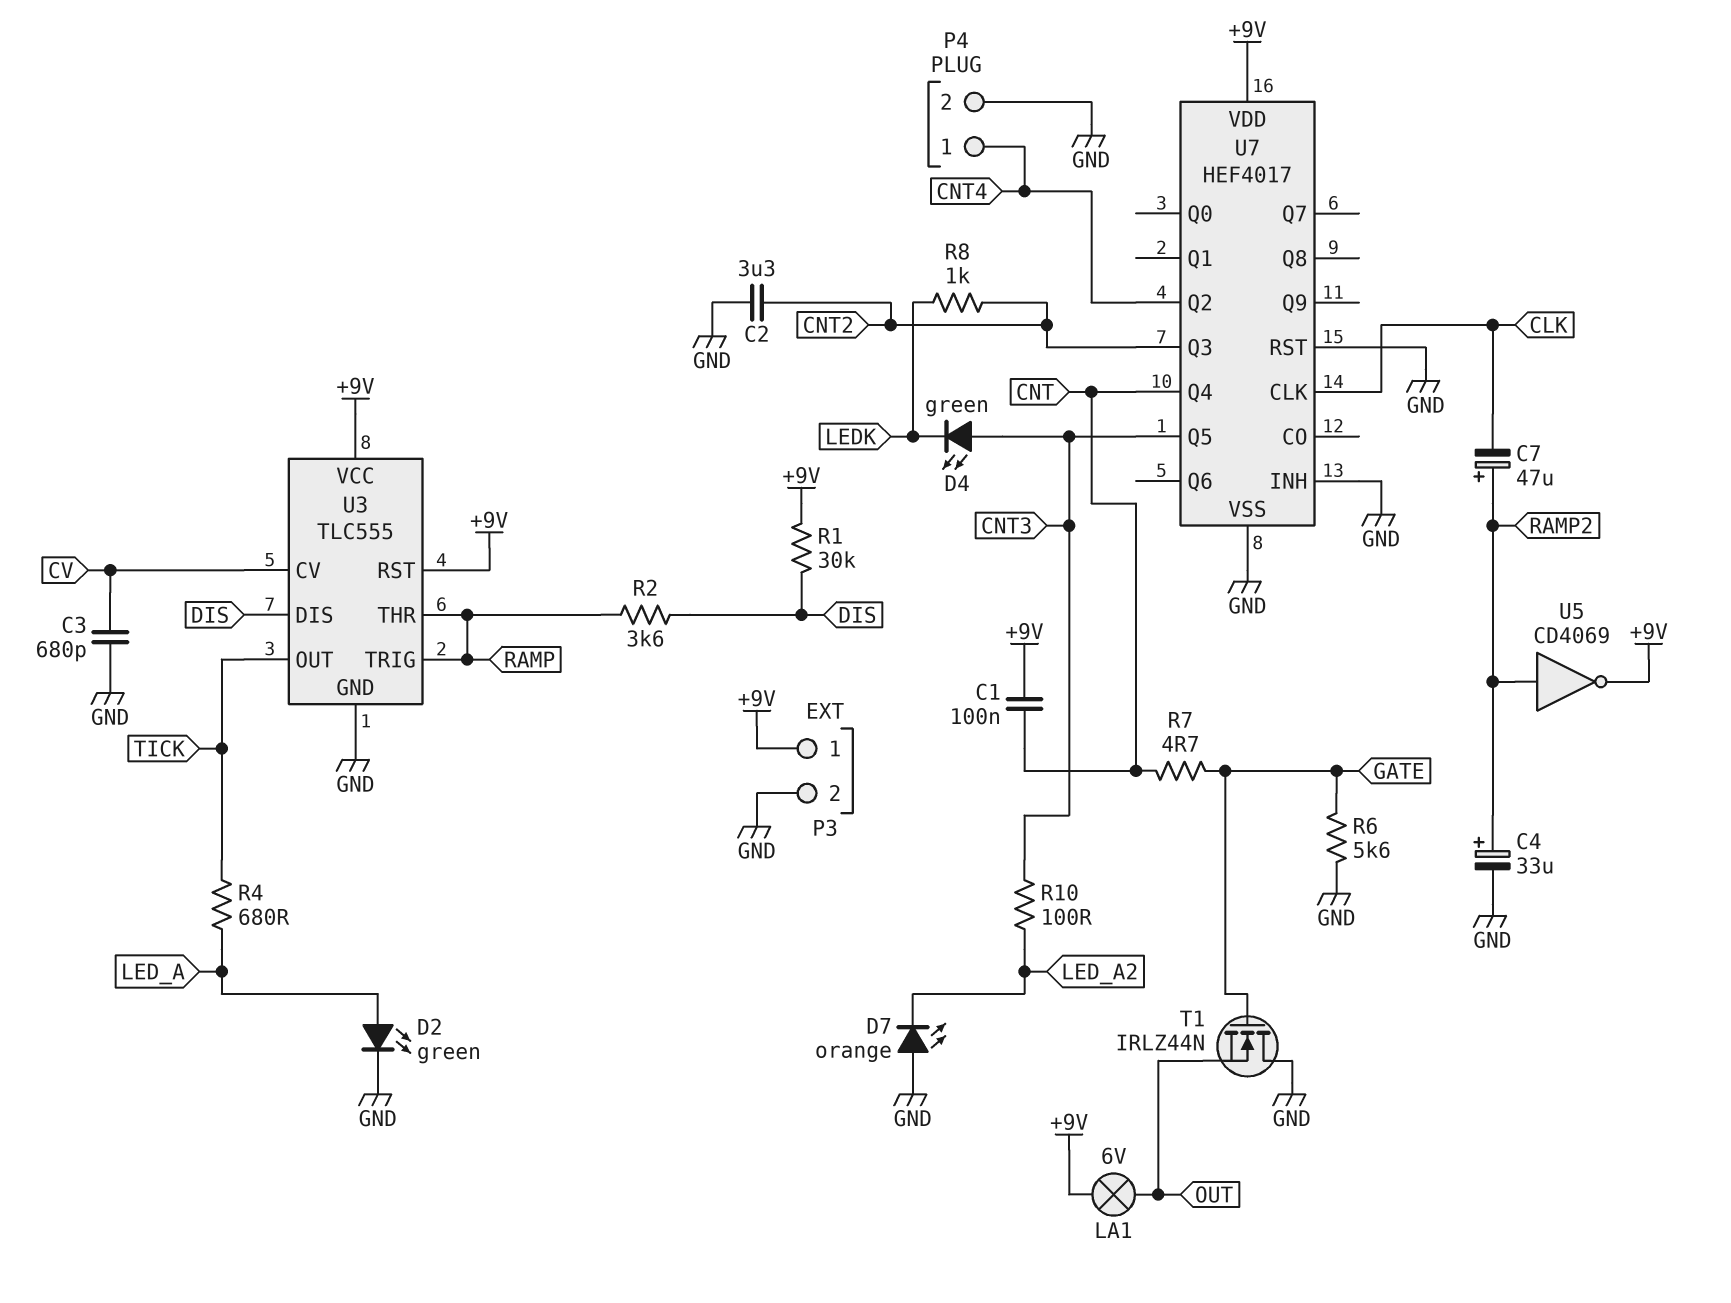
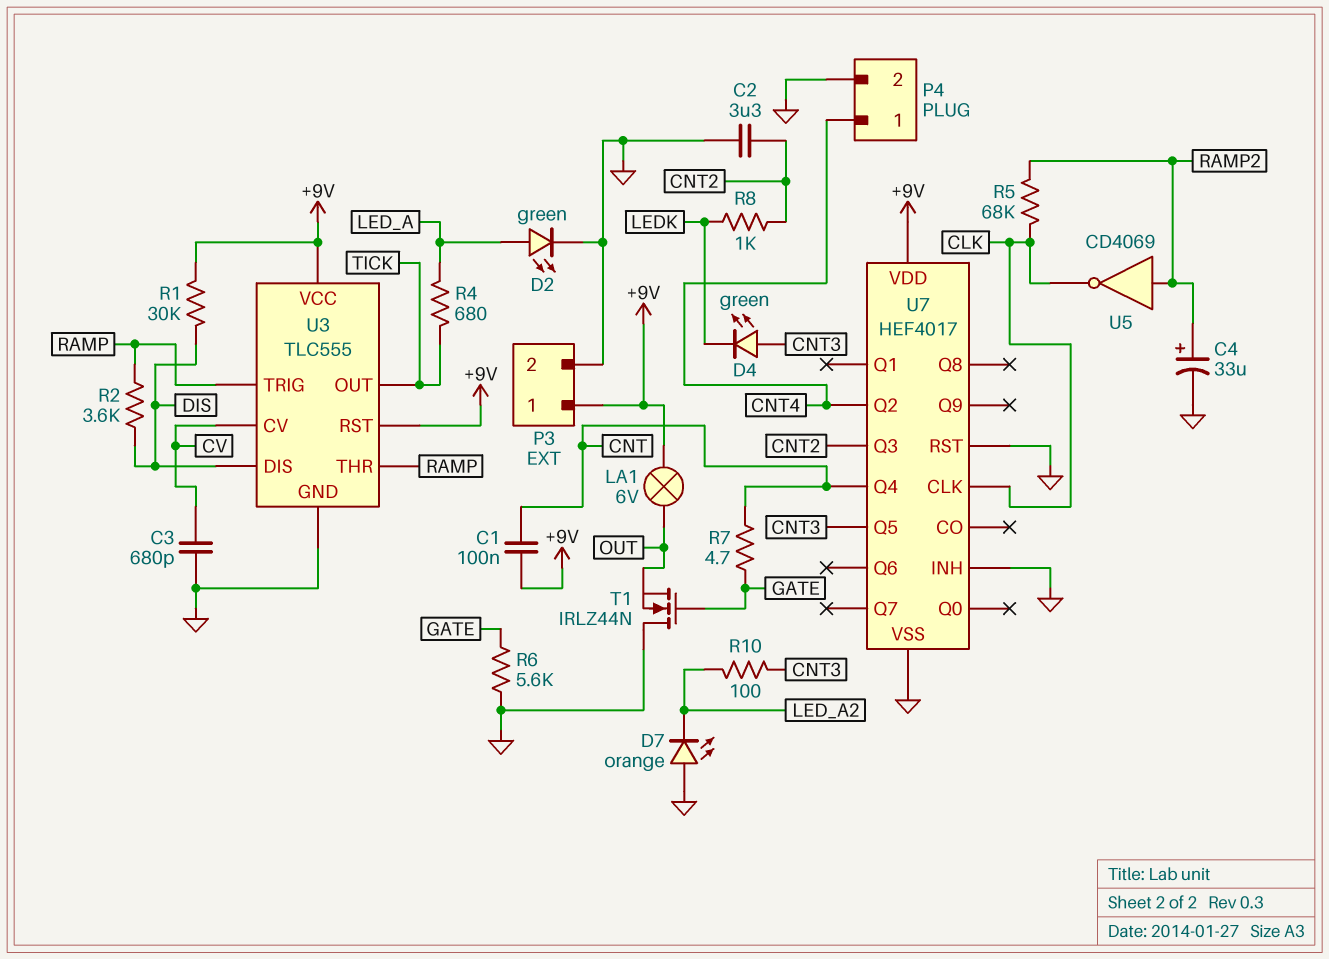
C7: 47uF (plus RAMP2, minus CLK) -> none
R5: none -> 68k (CLK, RAMP2)
U5: NOT CD4069 (in RAMP2, out +9V) -> NOT CD4069 (in RAMP2, out CLK)

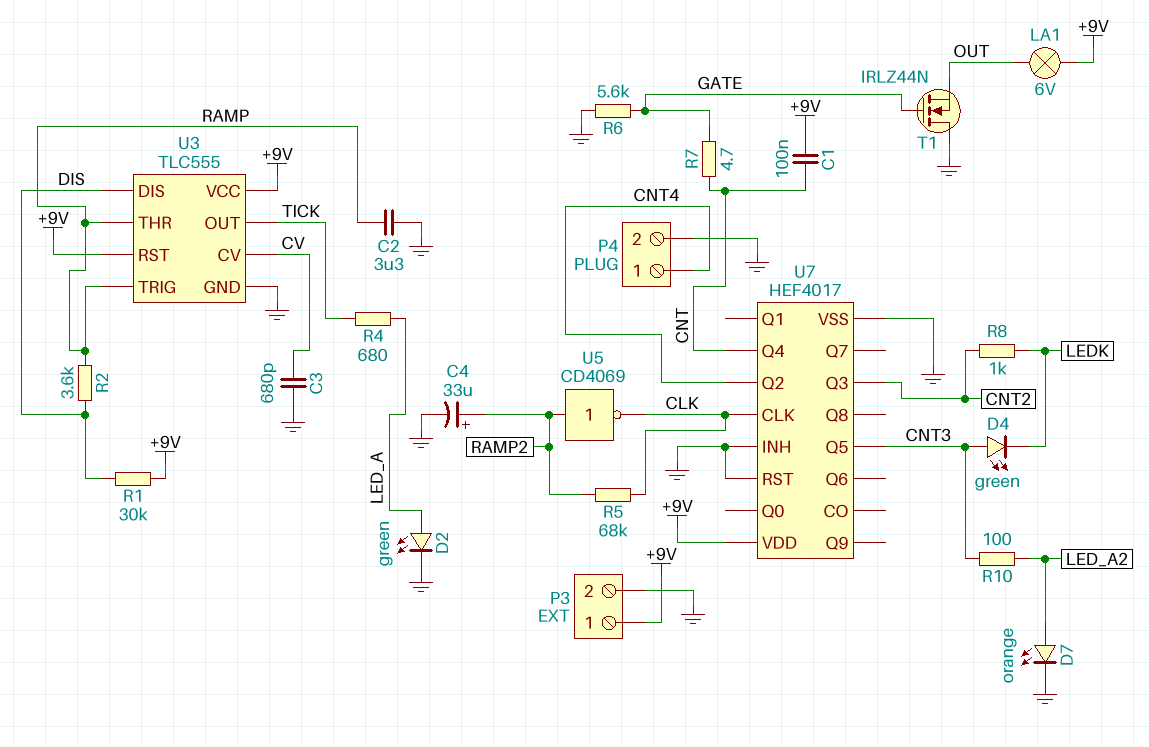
C2: 3.3uF (CNT2, GND) -> 3.3uF (GND, RAMP)
D7: LED orange (A GND, K LED_A2) -> LED orange (A LED_A2, K GND)

